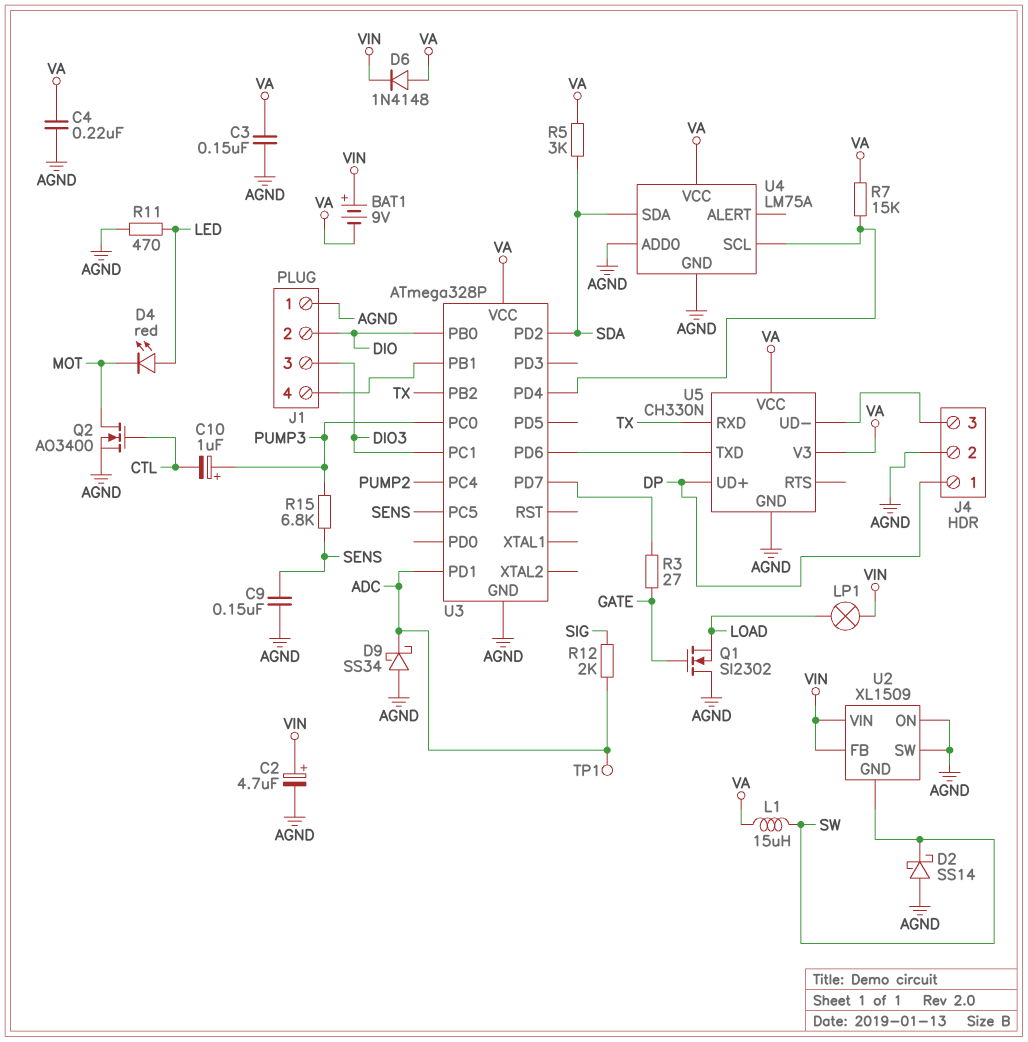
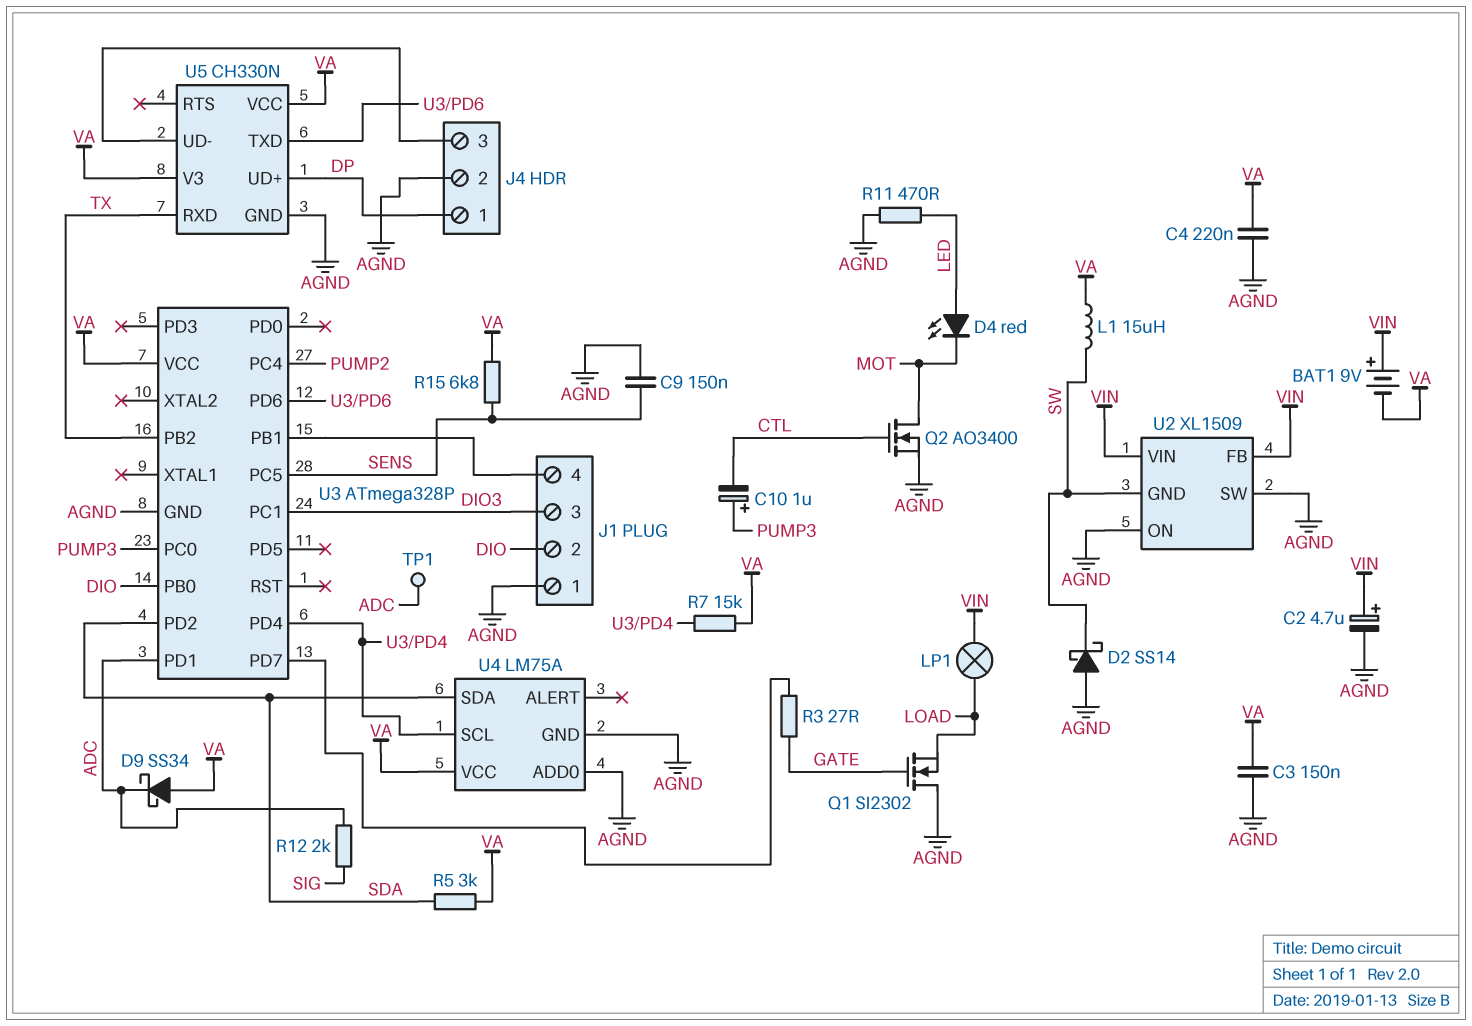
D6: diode 1N4148 (A VA, K VIN) -> none
D9: schottky SS34 (A AGND, K ADC) -> schottky SS34 (A VA, K ADC)
R15: 6.8k (PUMP3, SENS) -> 6.8k (SENS, VA)

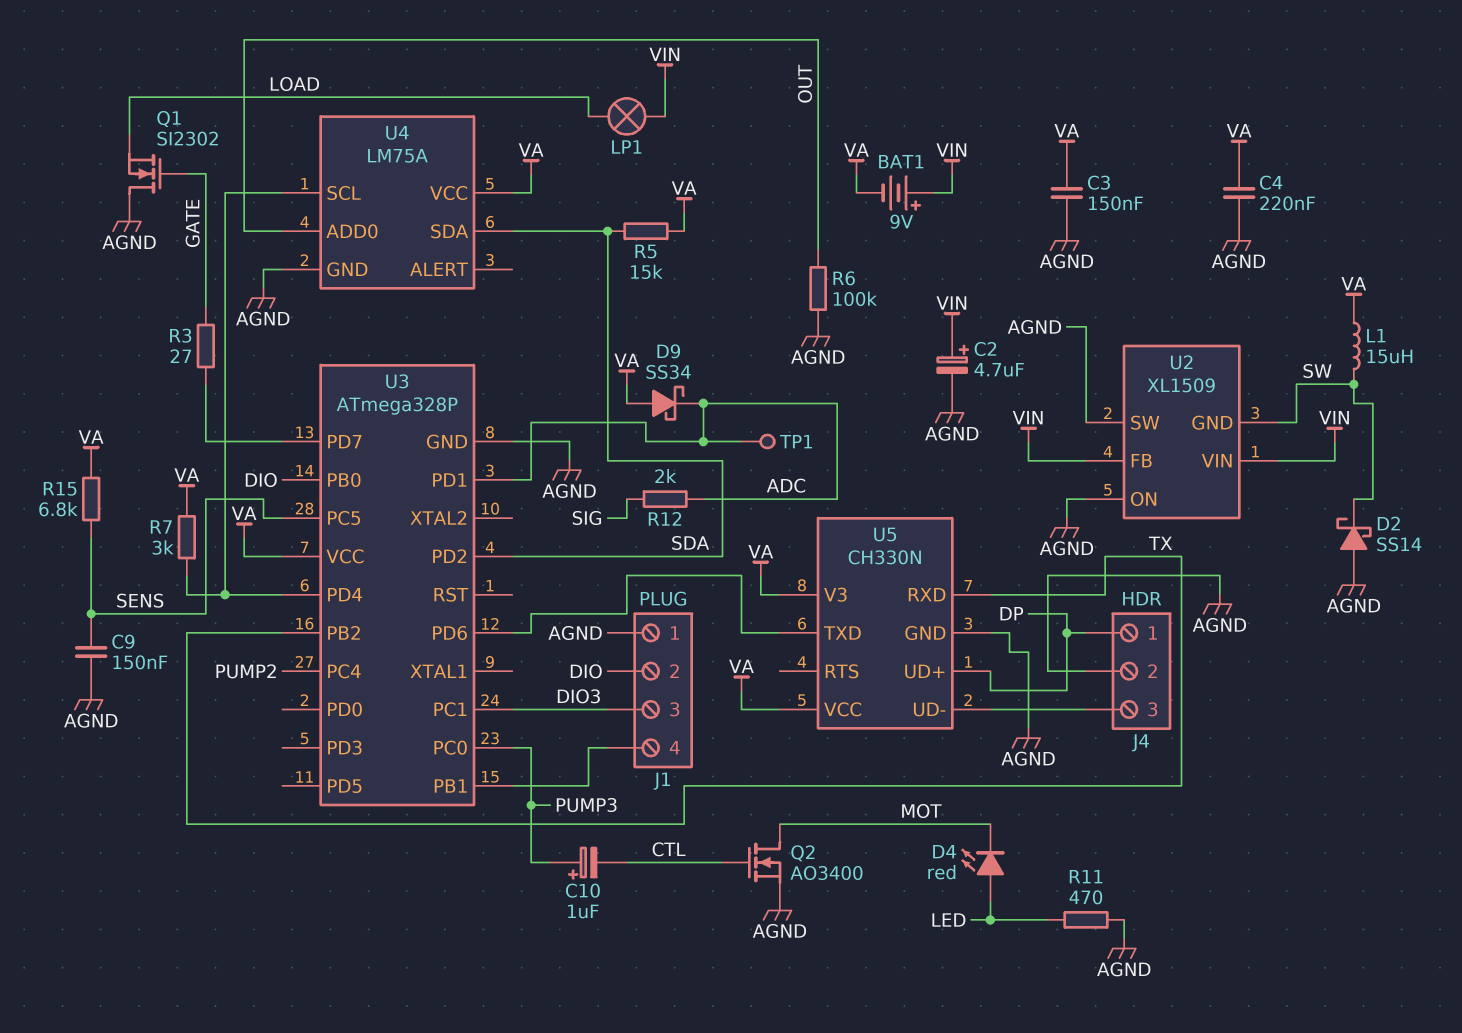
R5: 3k (SDA, VA) -> 15k (SDA, VA)
R6: none -> 100k (AGND, OUT)
R7: 15k (U3/PD4, VA) -> 3k (U3/PD4, VA)
U4 pin ADD0: AGND -> OUT

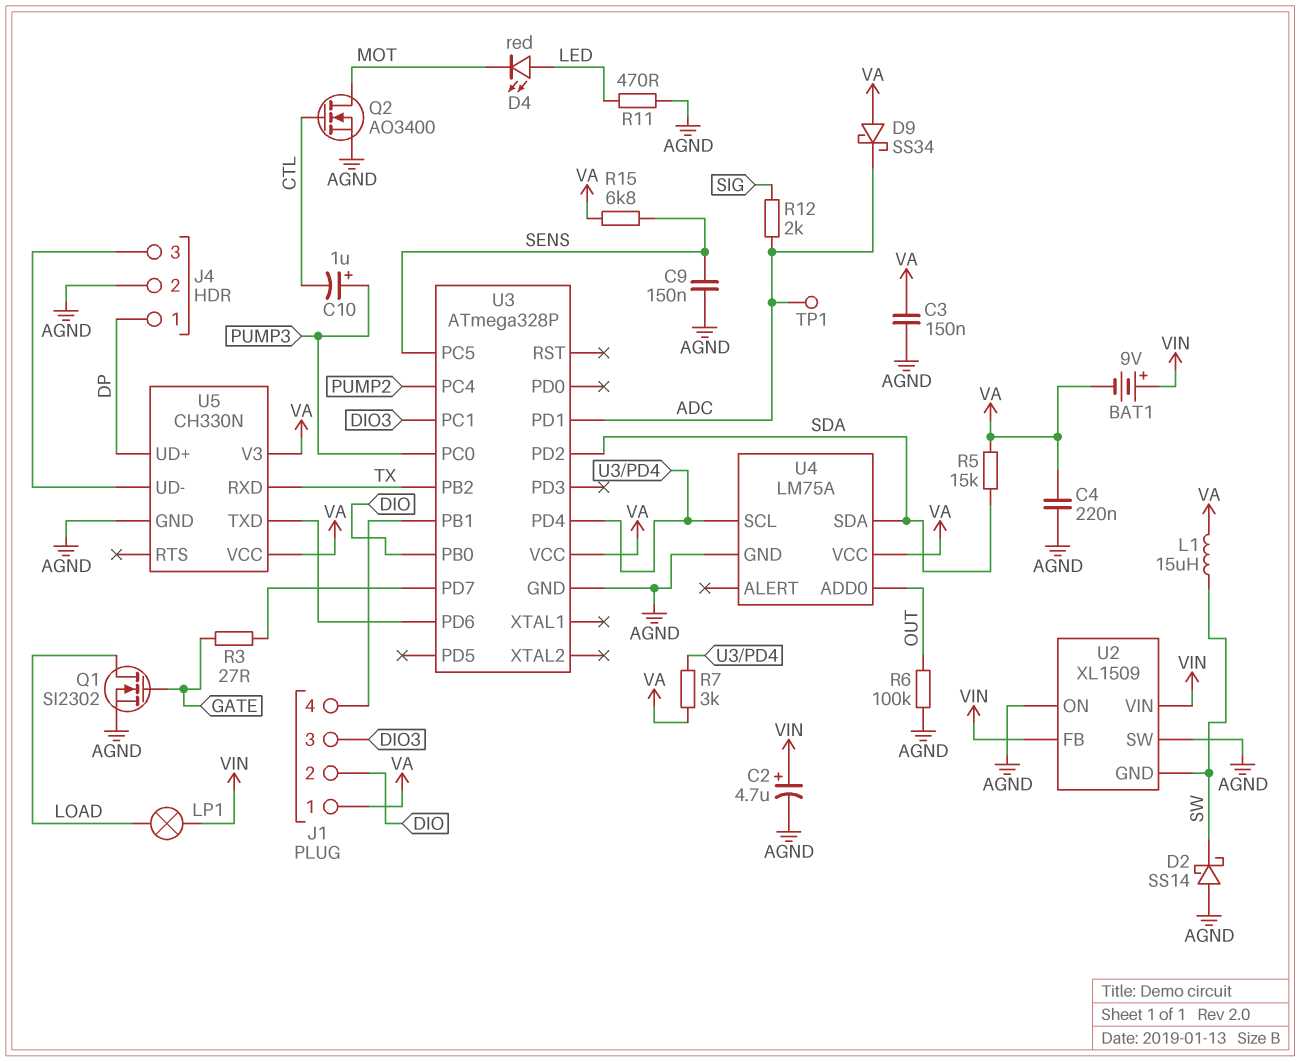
J1 pin 1: AGND -> VA
Q1: NMOS SI2302 (G GATE, D AGND, S LOAD) -> NMOS SI2302 (G GATE, D LOAD, S AGND)

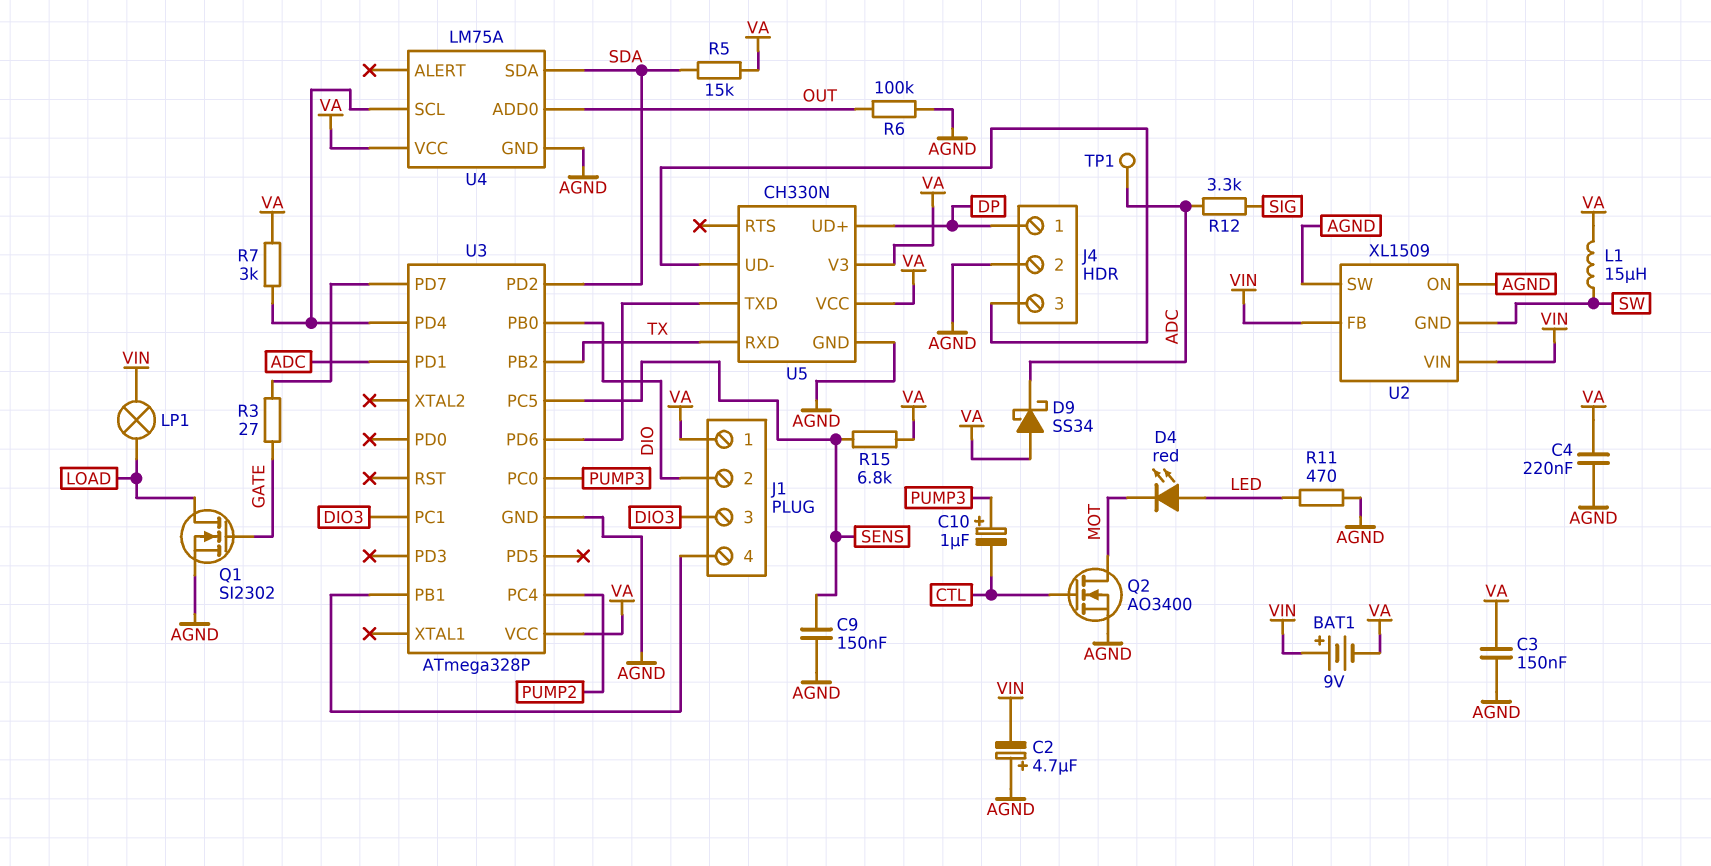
C2: 4.7uF (plus VIN, minus AGND) -> 4.7uF (plus AGND, minus VIN)
D2: schottky SS14 (A AGND, K SW) -> none
R12: 2k (ADC, SIG) -> 3.3k (ADC, SIG)

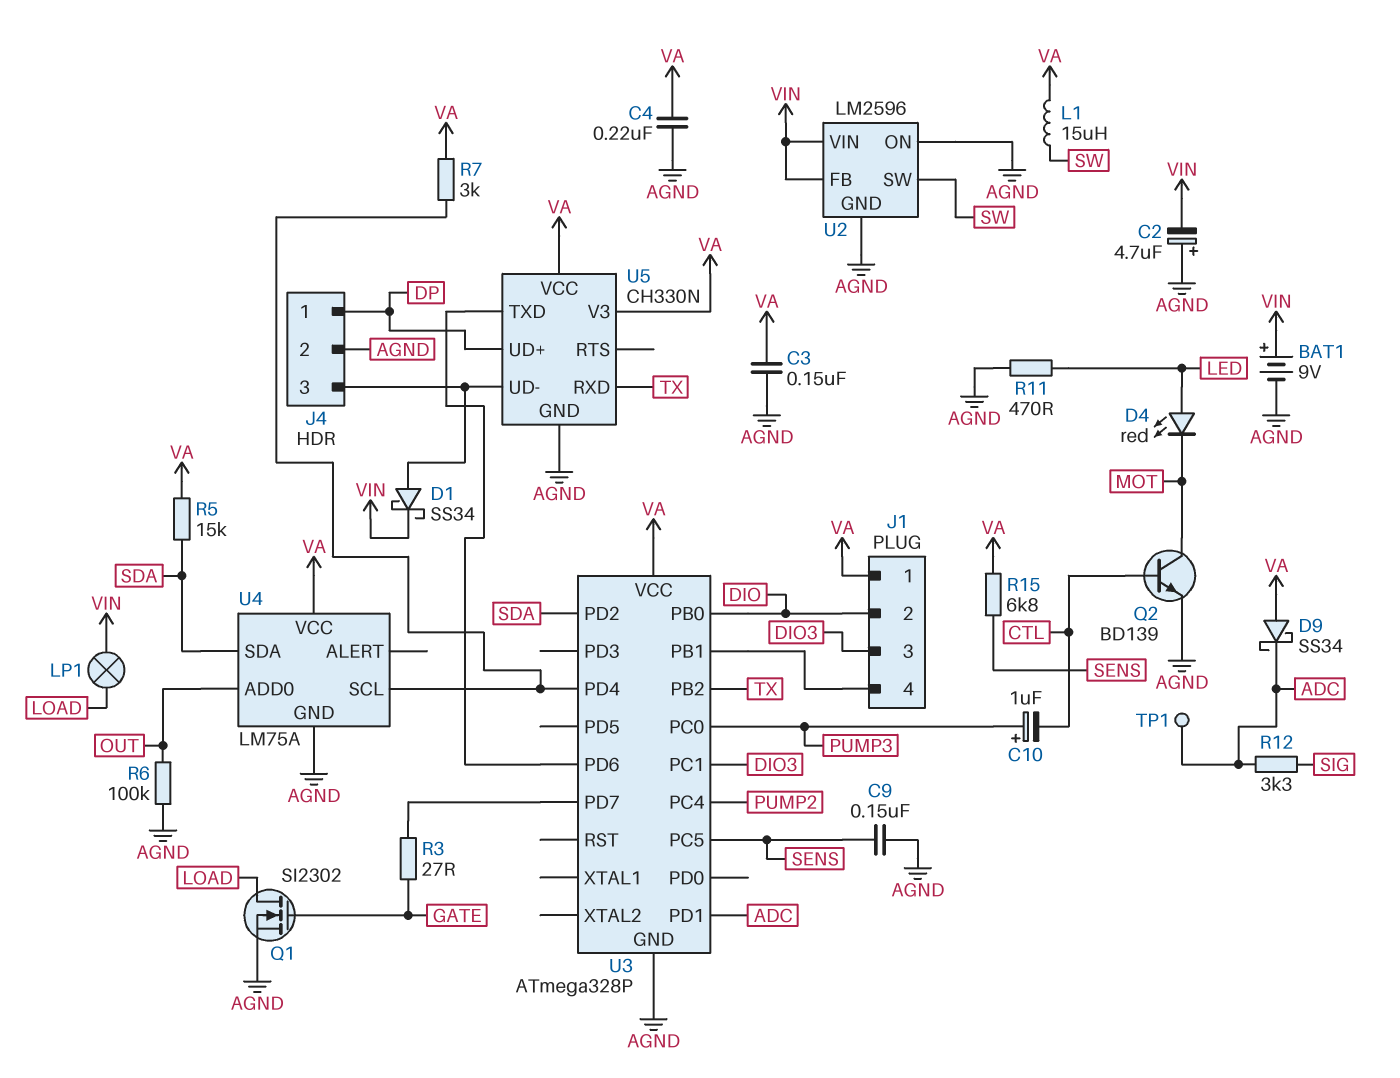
BAT1: 9V (plus VIN, minus VA) -> 9V (plus VIN, minus AGND)
D1: none -> schottky SS34 (A J4/3, K VIN)
Q2: NMOS AO3400 (G CTL, D MOT, S AGND) -> NPN BD139 (B CTL, C MOT, E AGND)
U2: XL1509 -> LM2596
U2 pin GND: SW -> AGND
U2 pin SW: AGND -> SW

